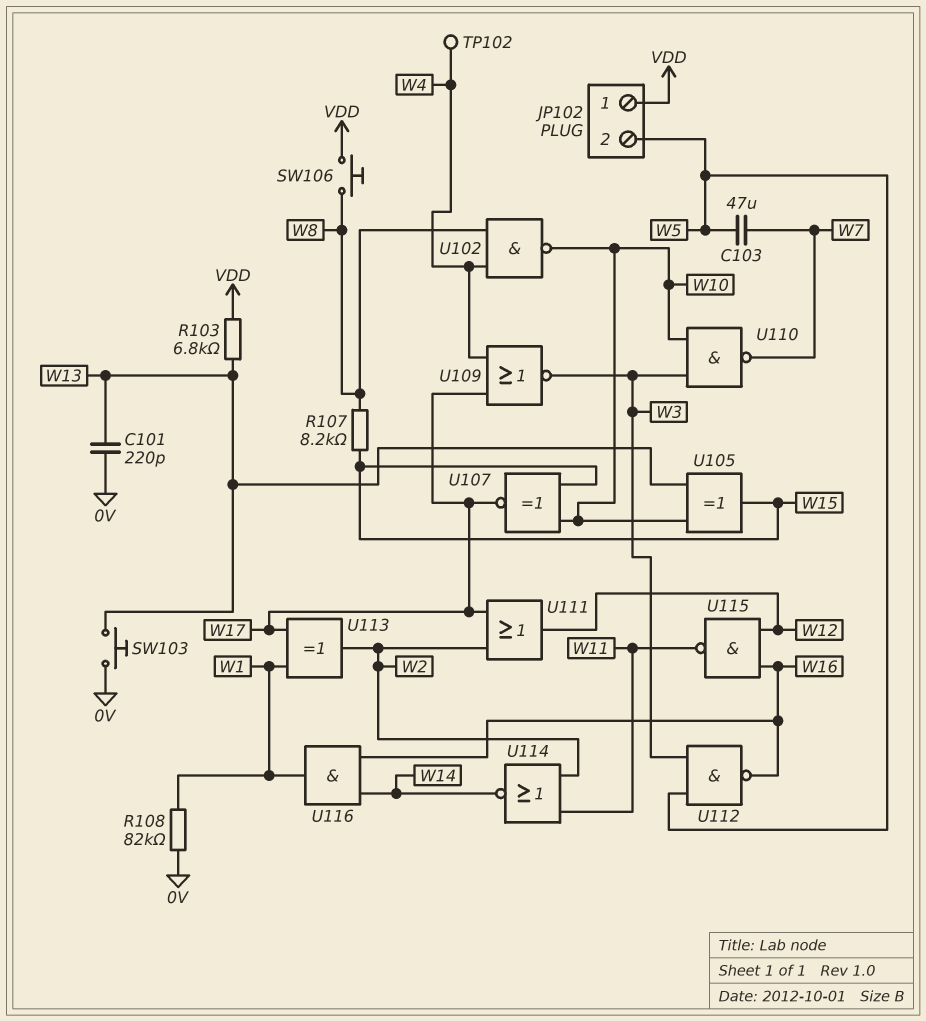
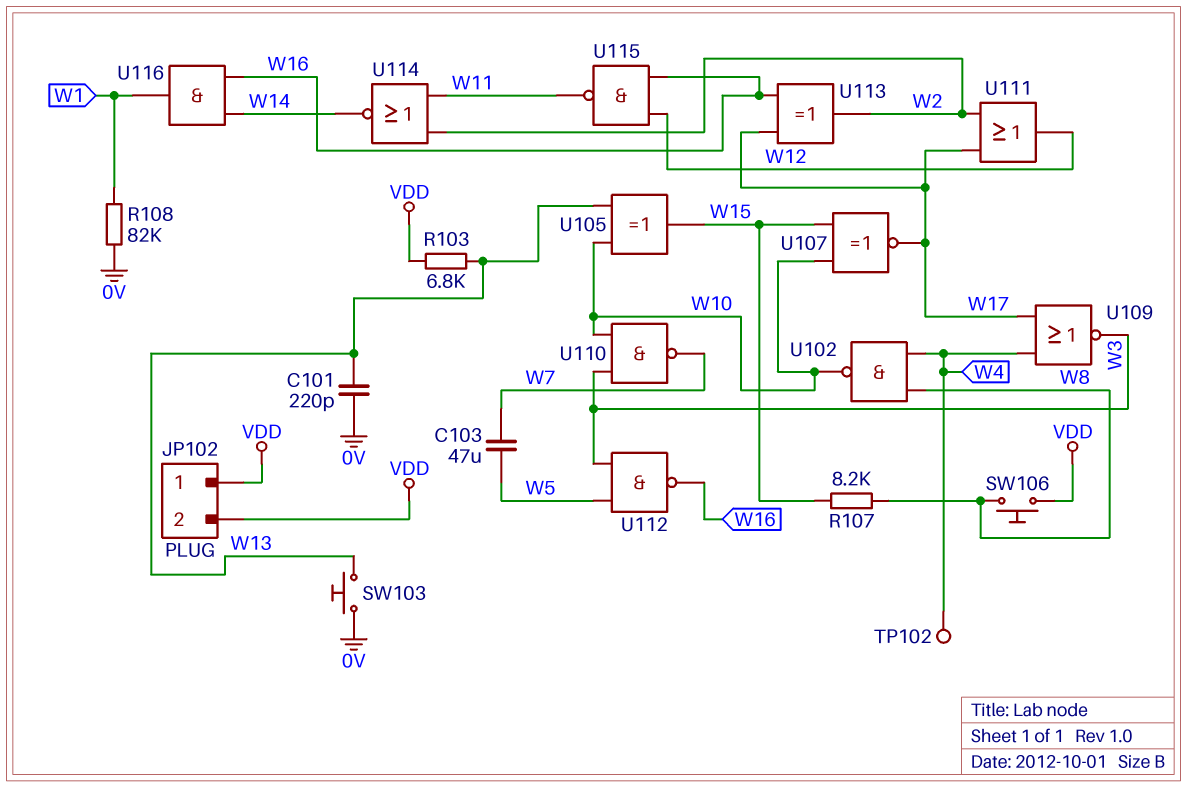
JP102 pin 2: W5 -> VDD
U113: XOR (in W1, in W17, out W2) -> XOR (in W16, in W17, out W2)

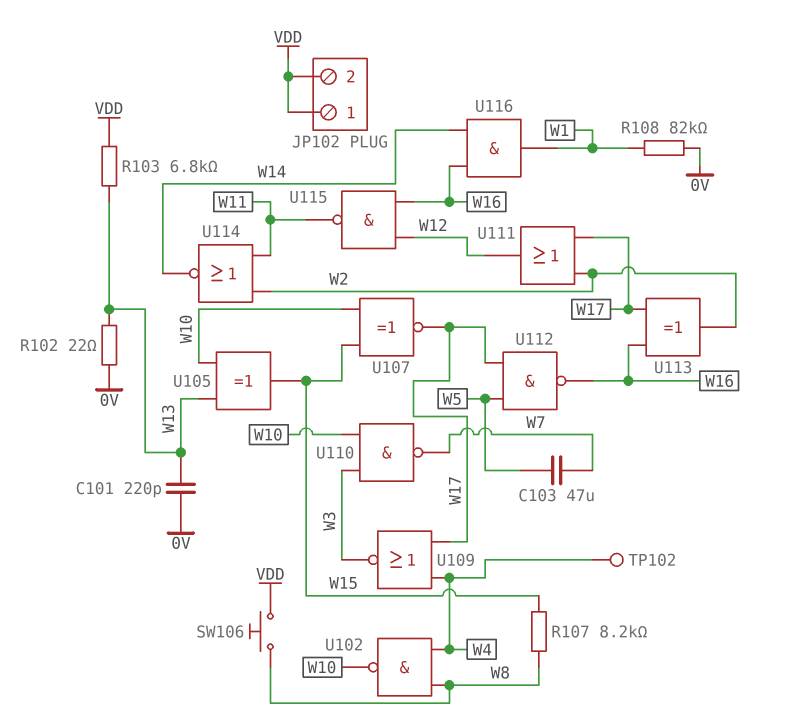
R102: none -> 22 (0V, W13)
SW103: button (0V, W13) -> none
U112: NAND (in W3, in W5, out W16) -> NAND (in W5, in W17, out W16)

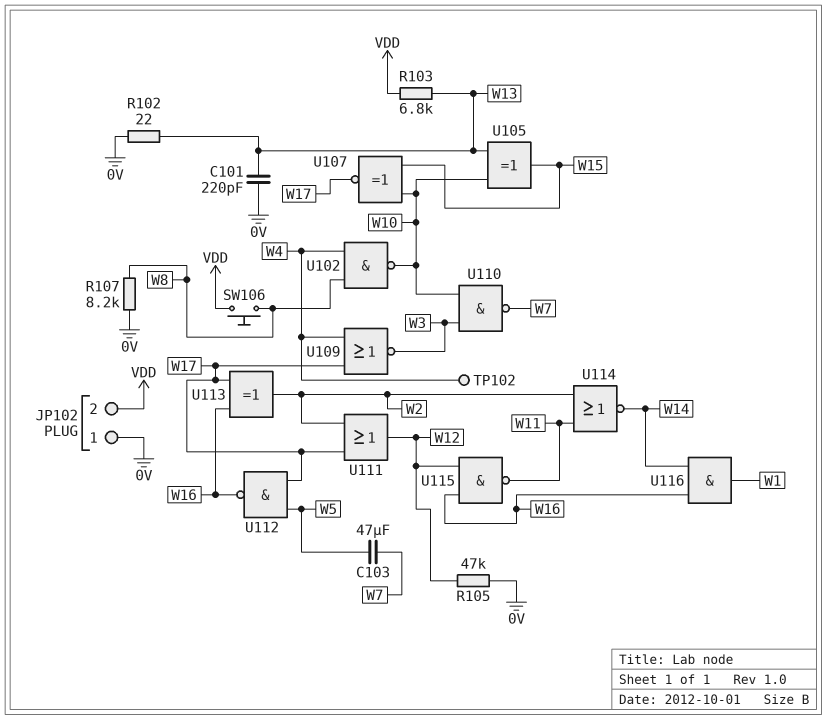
JP102 pin 1: VDD -> 0V
R105: none -> 47k (0V, W12)
R107: 8.2k (W8, W15) -> 8.2k (0V, W8)
R108: 82k (0V, W1) -> none

